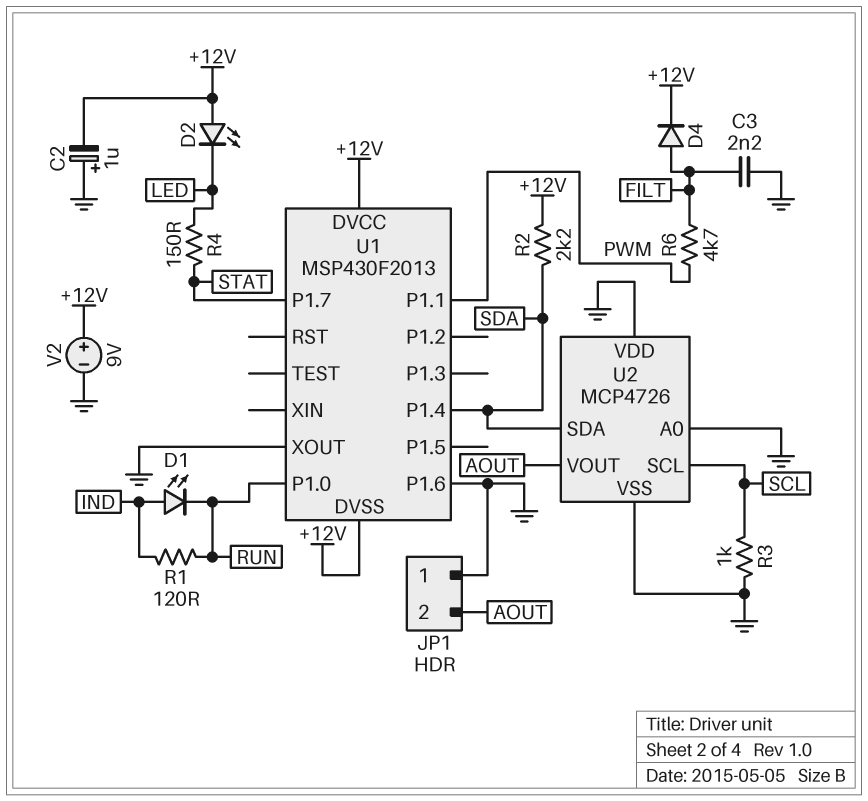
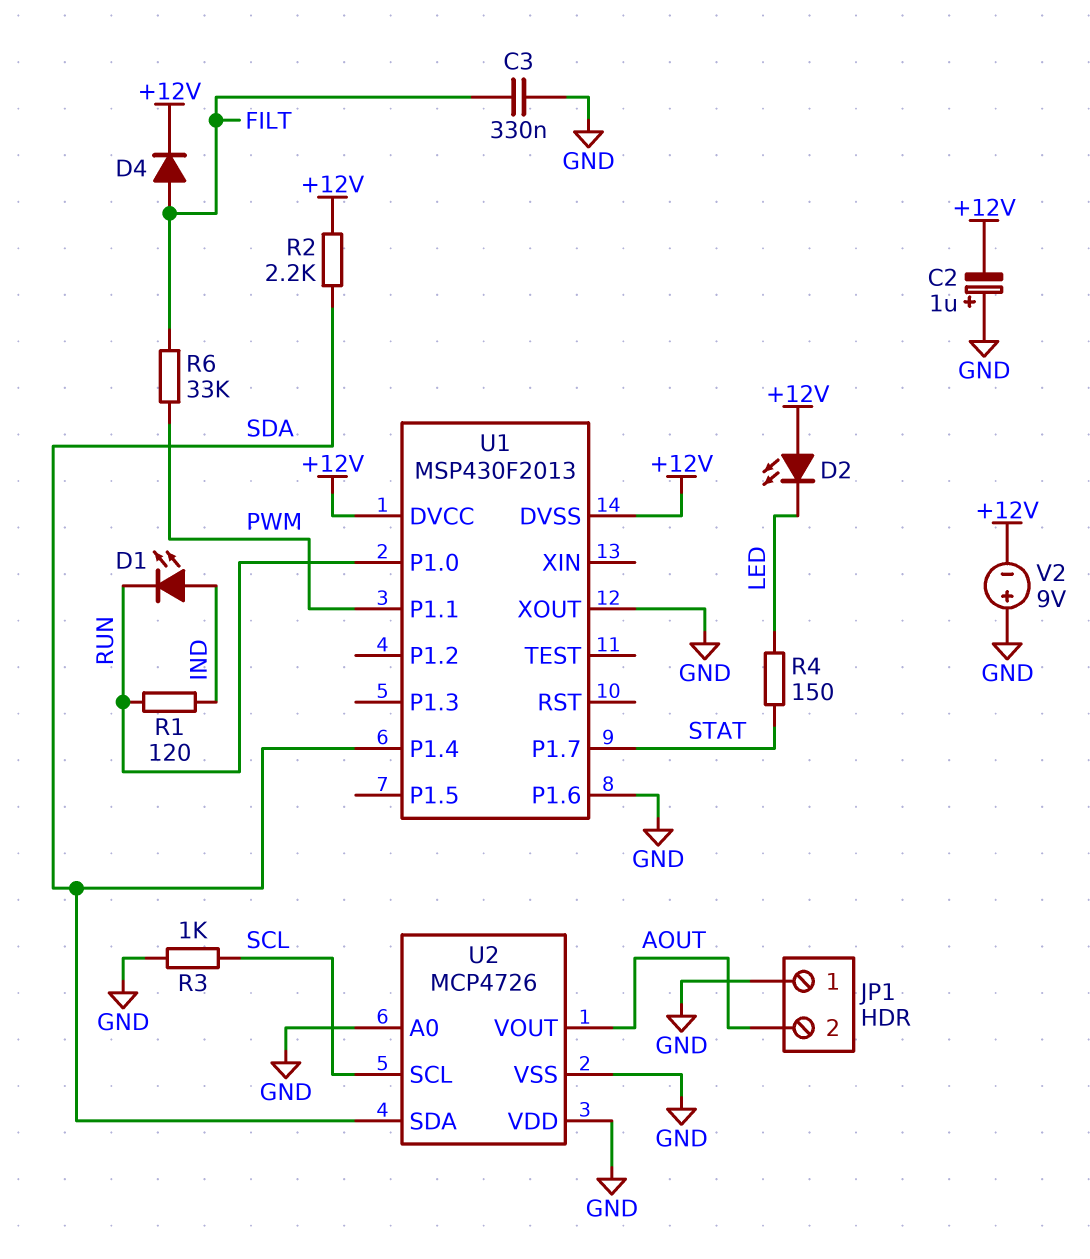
C3: 2.2nF (FILT, GND) -> 330nF (FILT, GND)
R6: 4.7k (FILT, PWM) -> 33k (FILT, PWM)
V2: 9V (plus +12V, minus GND) -> 9V (plus GND, minus +12V)

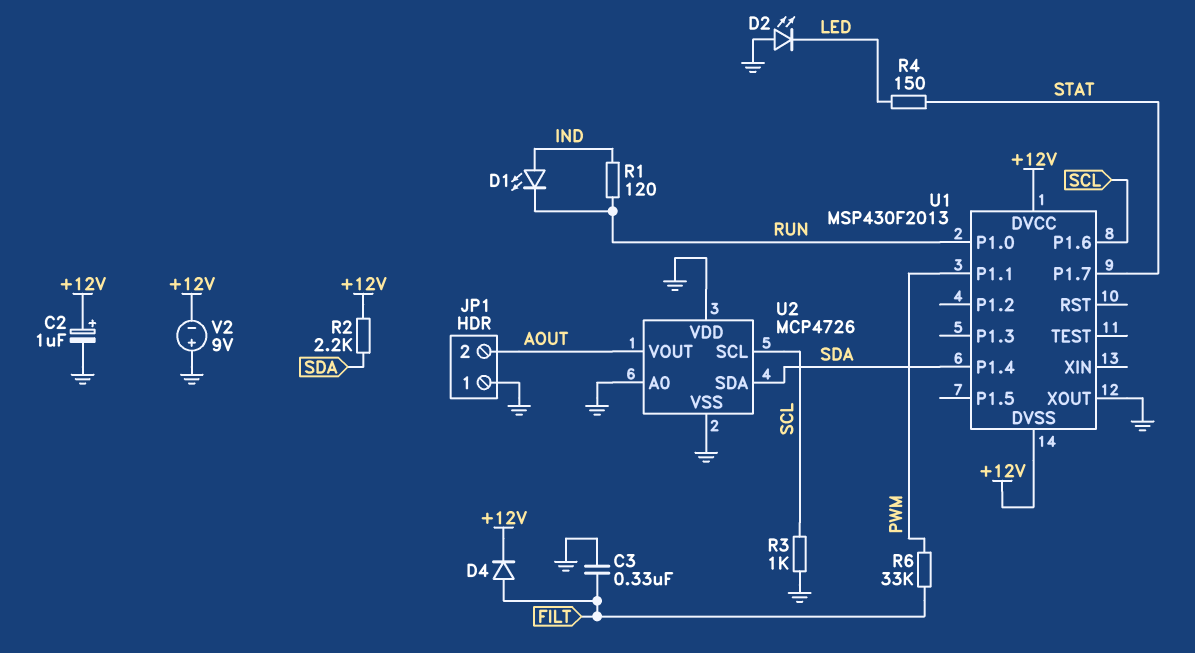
C2: 1uF (plus GND, minus +12V) -> 1uF (plus +12V, minus GND)
D2: LED (A +12V, K LED) -> LED (A GND, K LED)
U1 pin P1.6: GND -> SCL

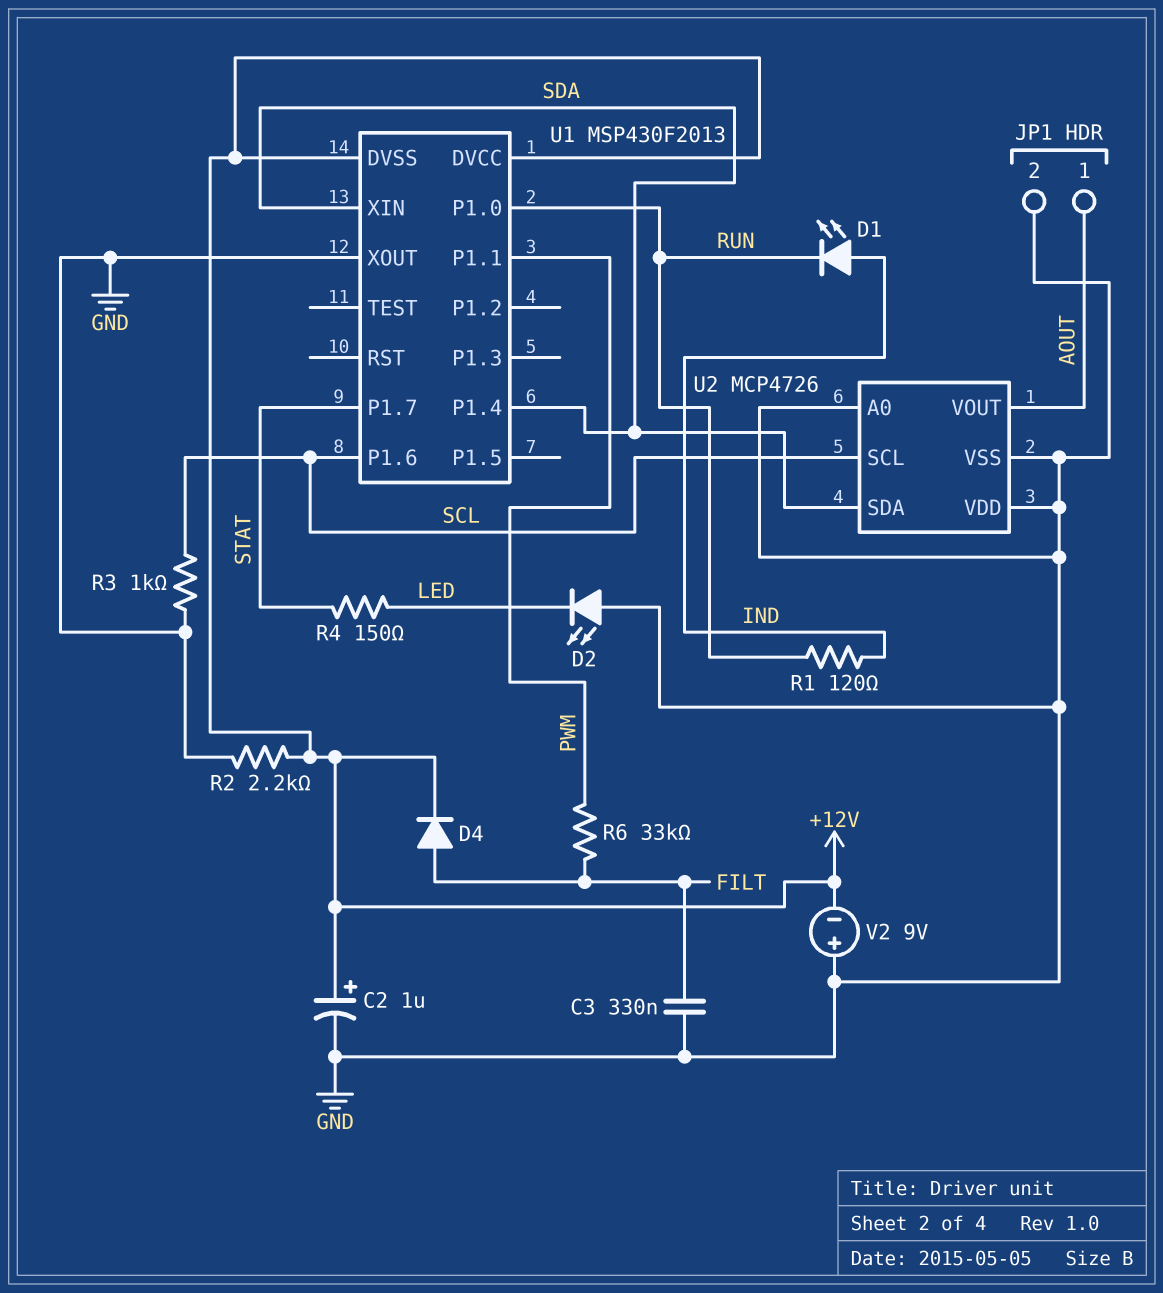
JP1 pin 1: GND -> AOUT
JP1 pin 2: AOUT -> GND
R2: 2.2k (+12V, SDA) -> 2.2k (+12V, GND)
U1 pin XIN: none -> SDA

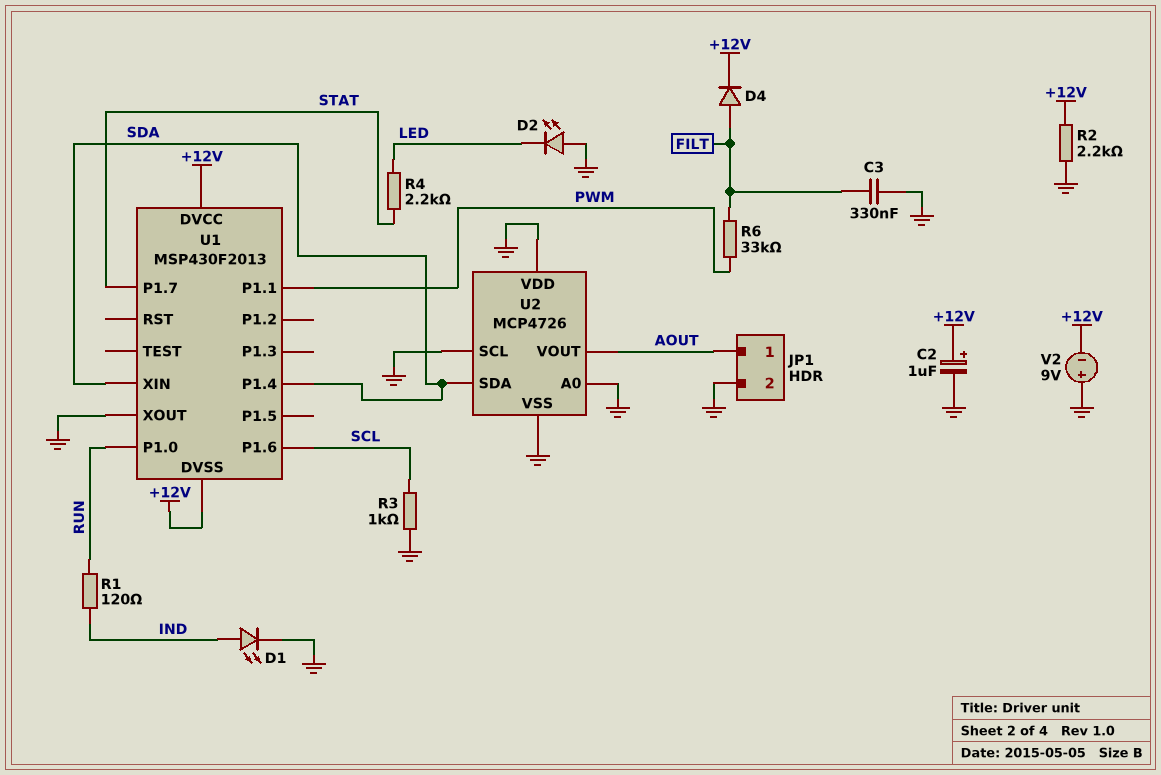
D1: LED (A IND, K RUN) -> LED (A IND, K GND)
R4: 150 (LED, STAT) -> 2.2k (LED, STAT)
U2 pin SCL: SCL -> GND

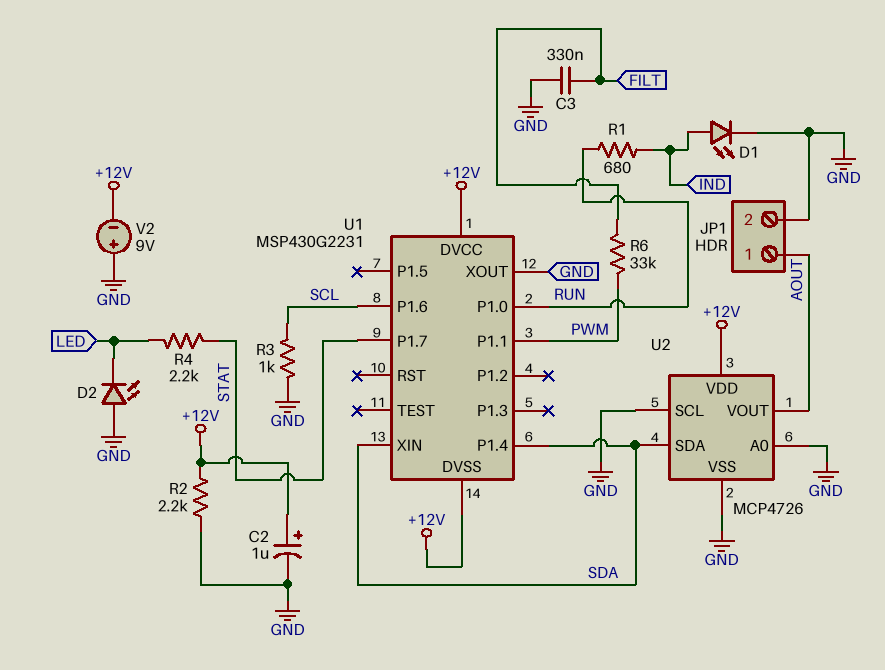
D4: diode (A FILT, K +12V) -> none
R1: 120 (IND, RUN) -> 680 (IND, RUN)
U1: MSP430F2013 -> MSP430G2231
U2 pin VDD: GND -> +12V

